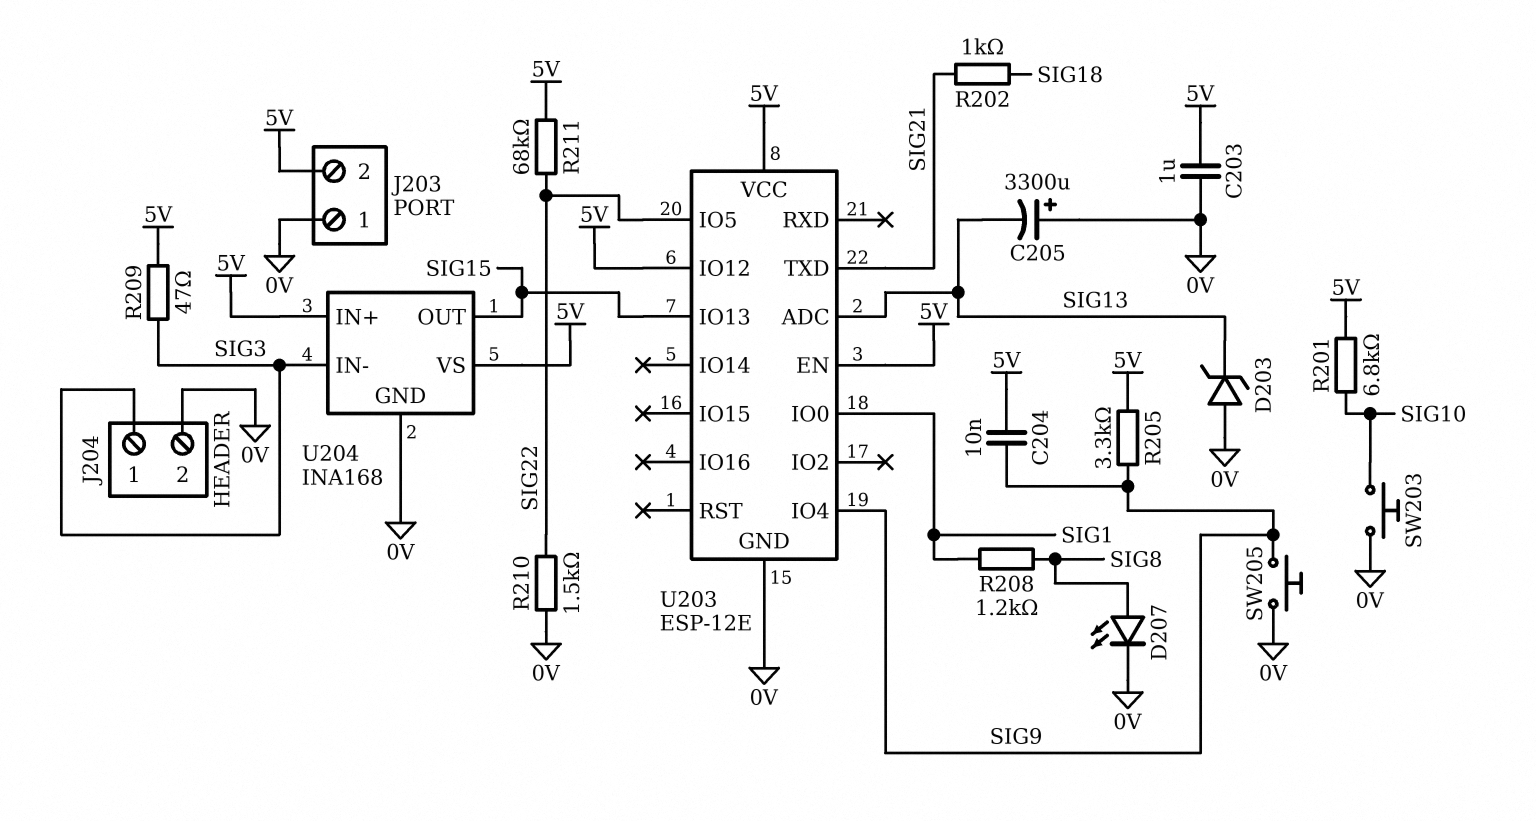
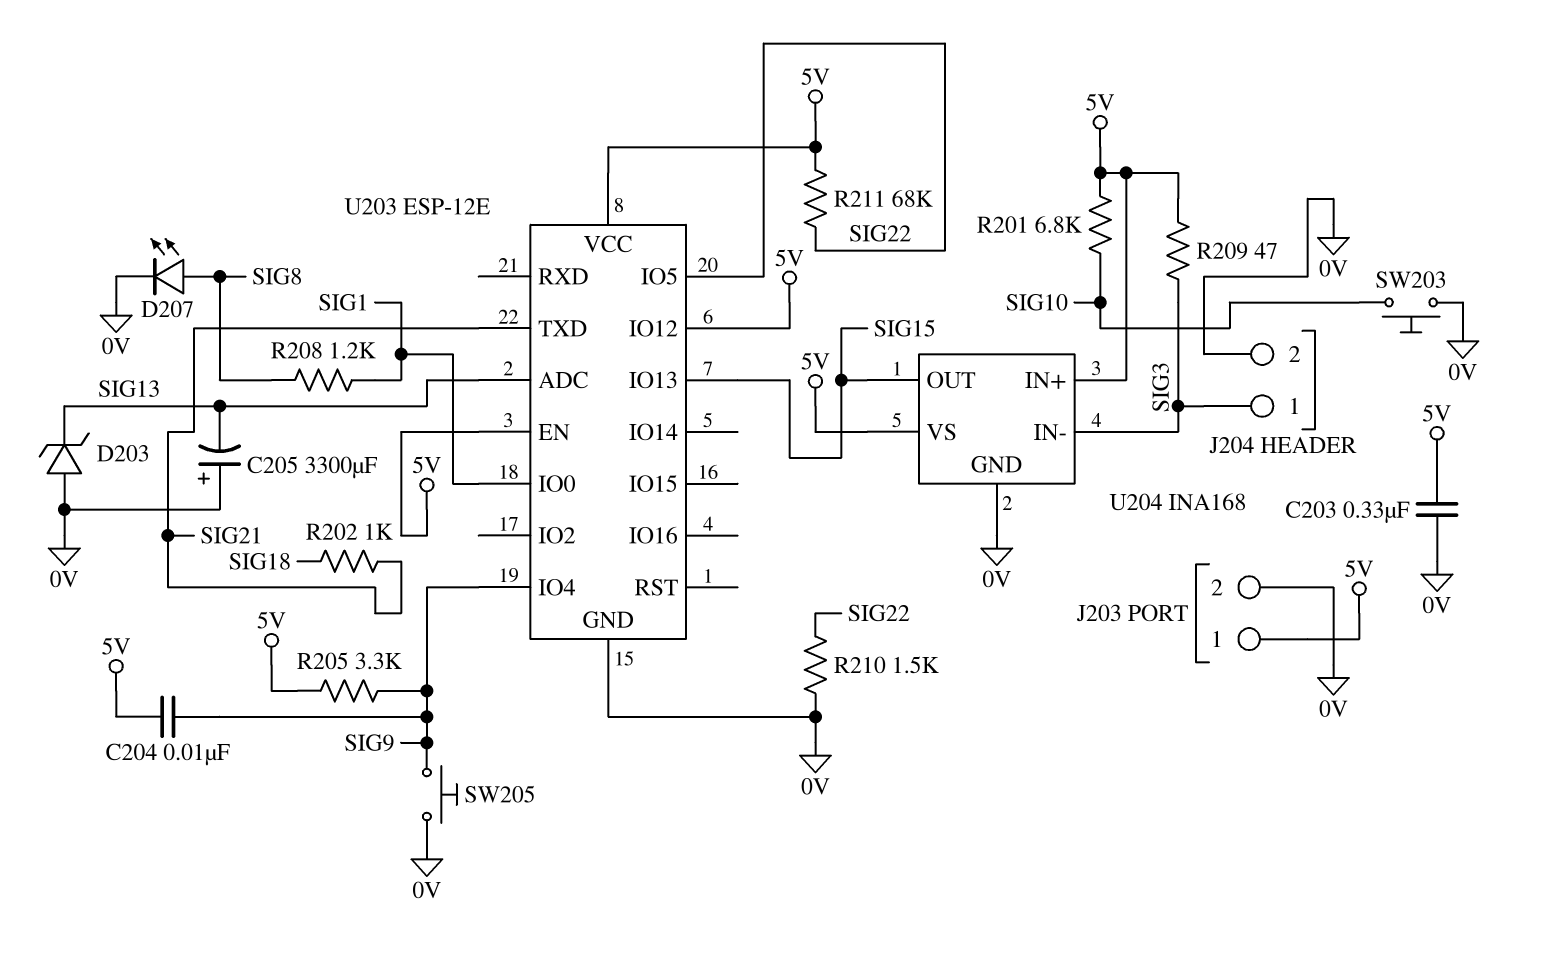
C203: 1uF (0V, 5V) -> 330nF (0V, 5V)
J203 pin 1: 0V -> 5V
J203 pin 2: 5V -> 0V

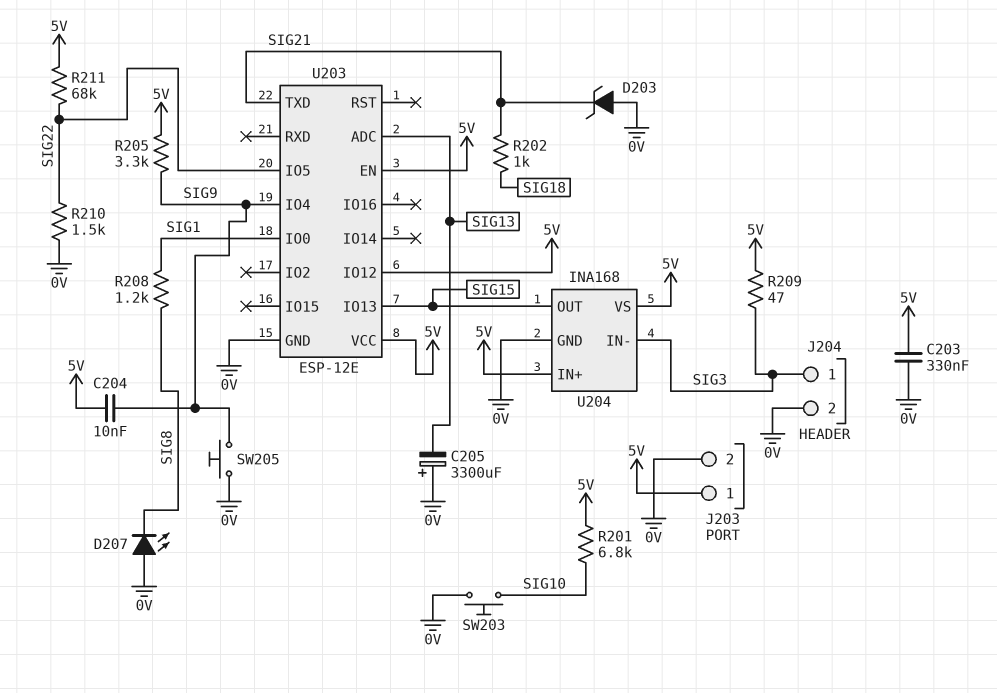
D203: zener (A 0V, K SIG13) -> zener (A 0V, K SIG21)
D207: LED (A SIG8, K 0V) -> LED (A 0V, K SIG8)

